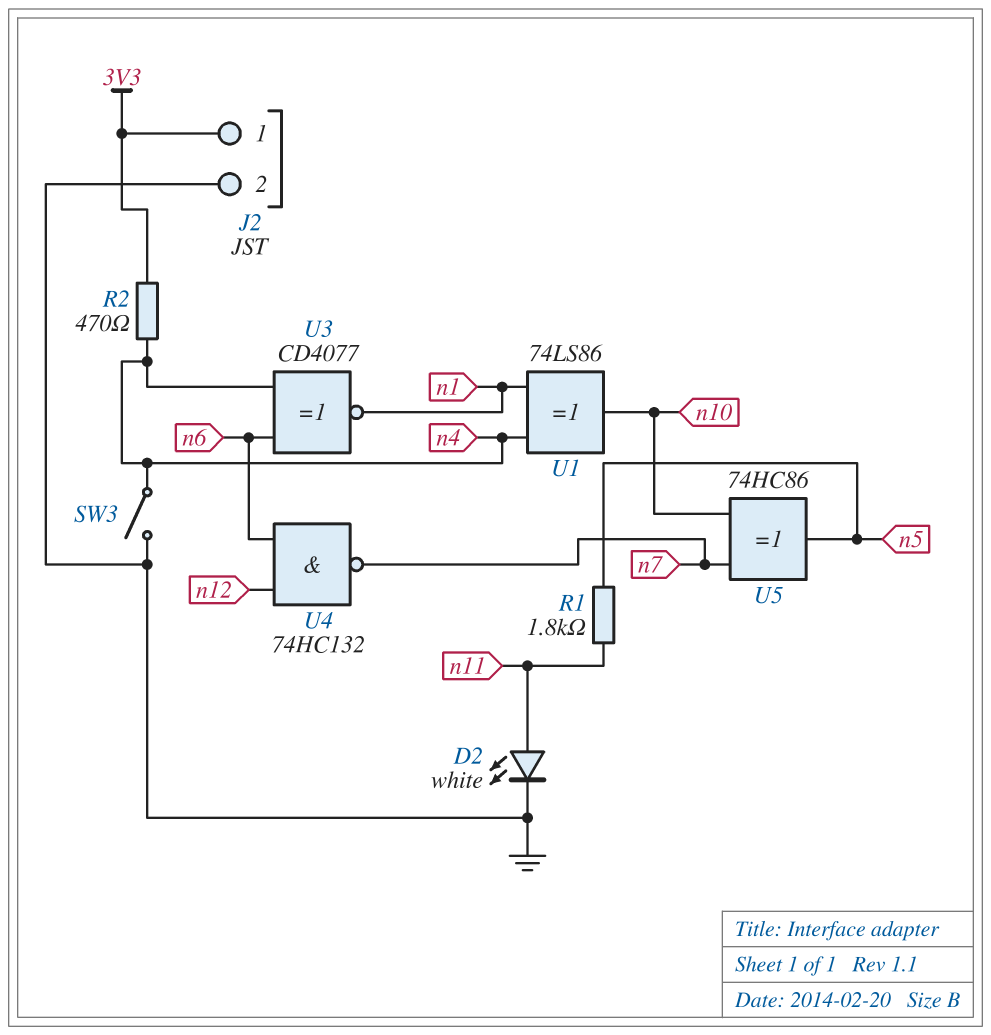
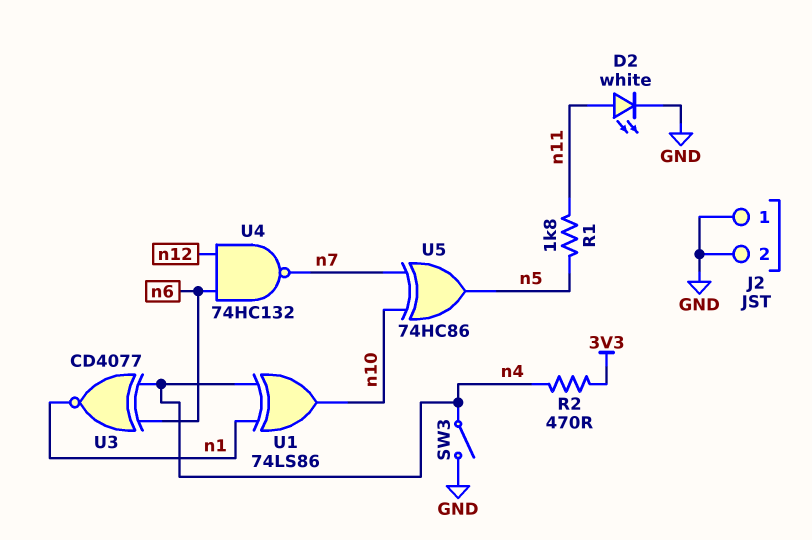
J2 pin 1: 3V3 -> GND

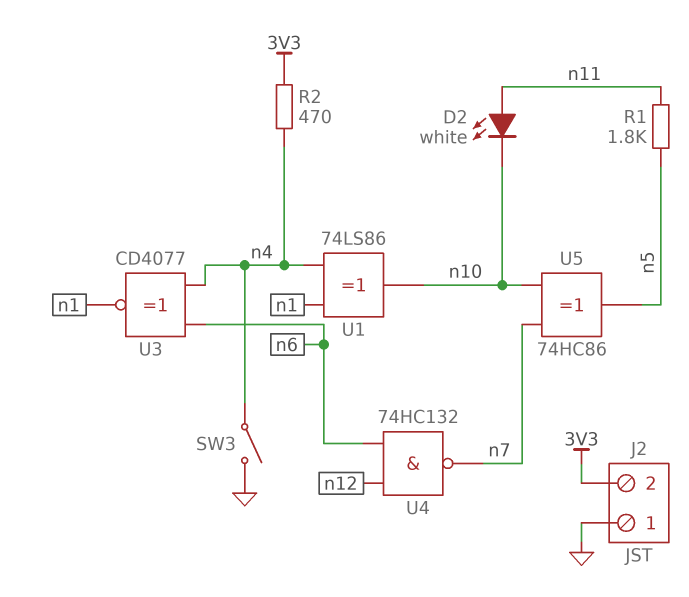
D2: LED white (A n11, K GND) -> LED white (A n11, K n10)
J2 pin 2: GND -> 3V3

